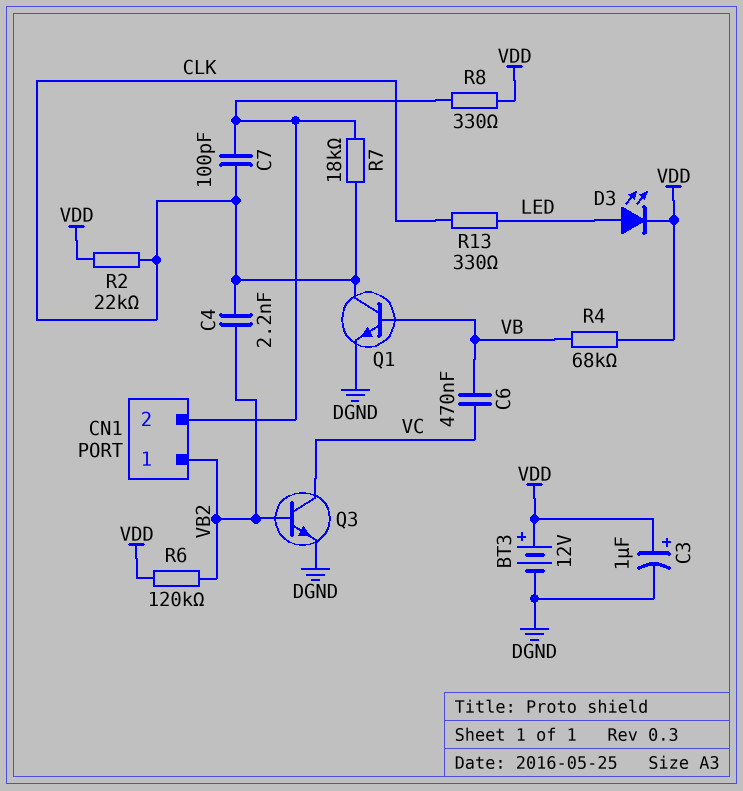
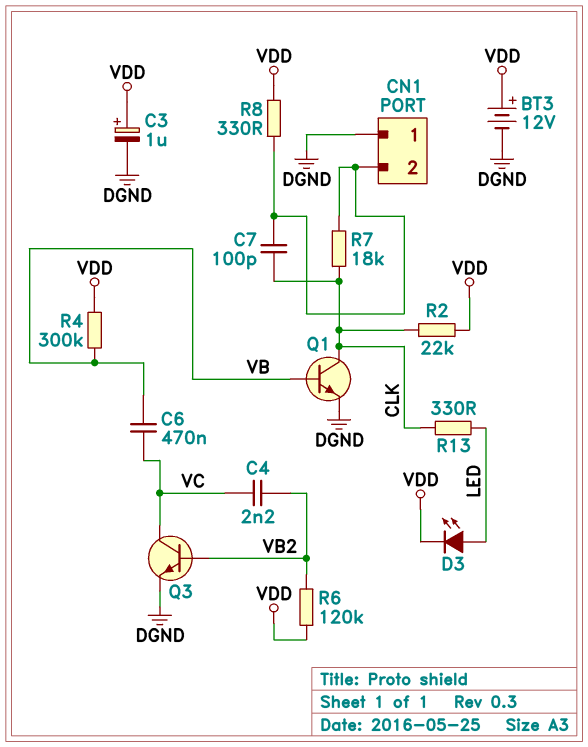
C4: 2.2nF (CLK, VB2) -> 2.2nF (VB2, VC)
CN1 pin 1: VB2 -> DGND
R4: 68k (VB, VDD) -> 300k (VB, VDD)

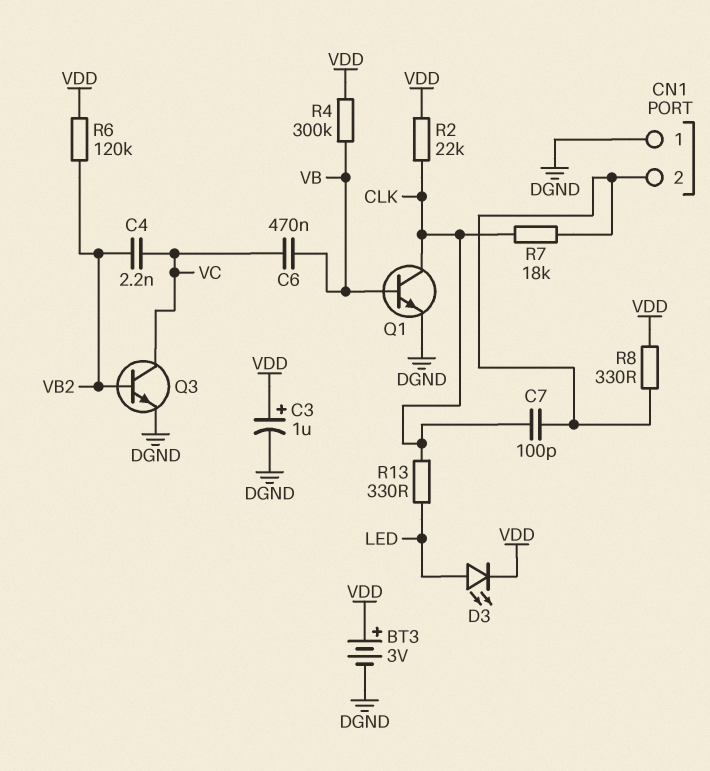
BT3: 12V (plus VDD, minus DGND) -> 3V (plus VDD, minus DGND)

